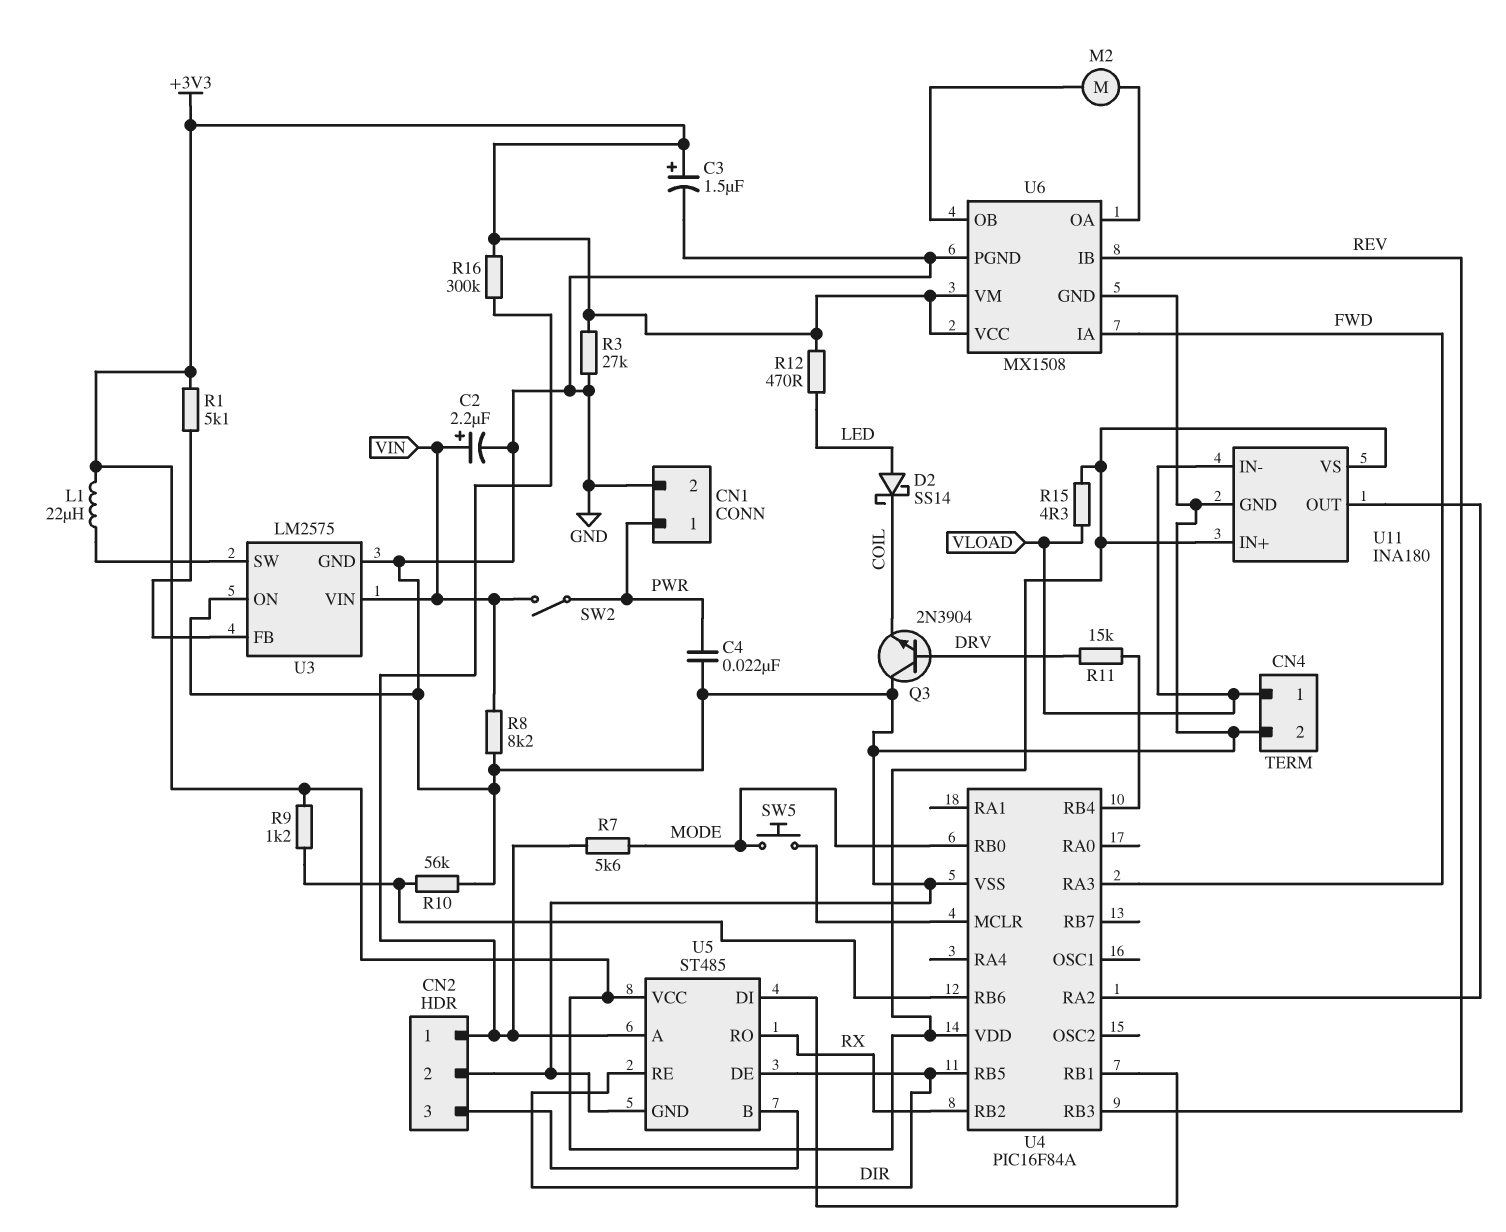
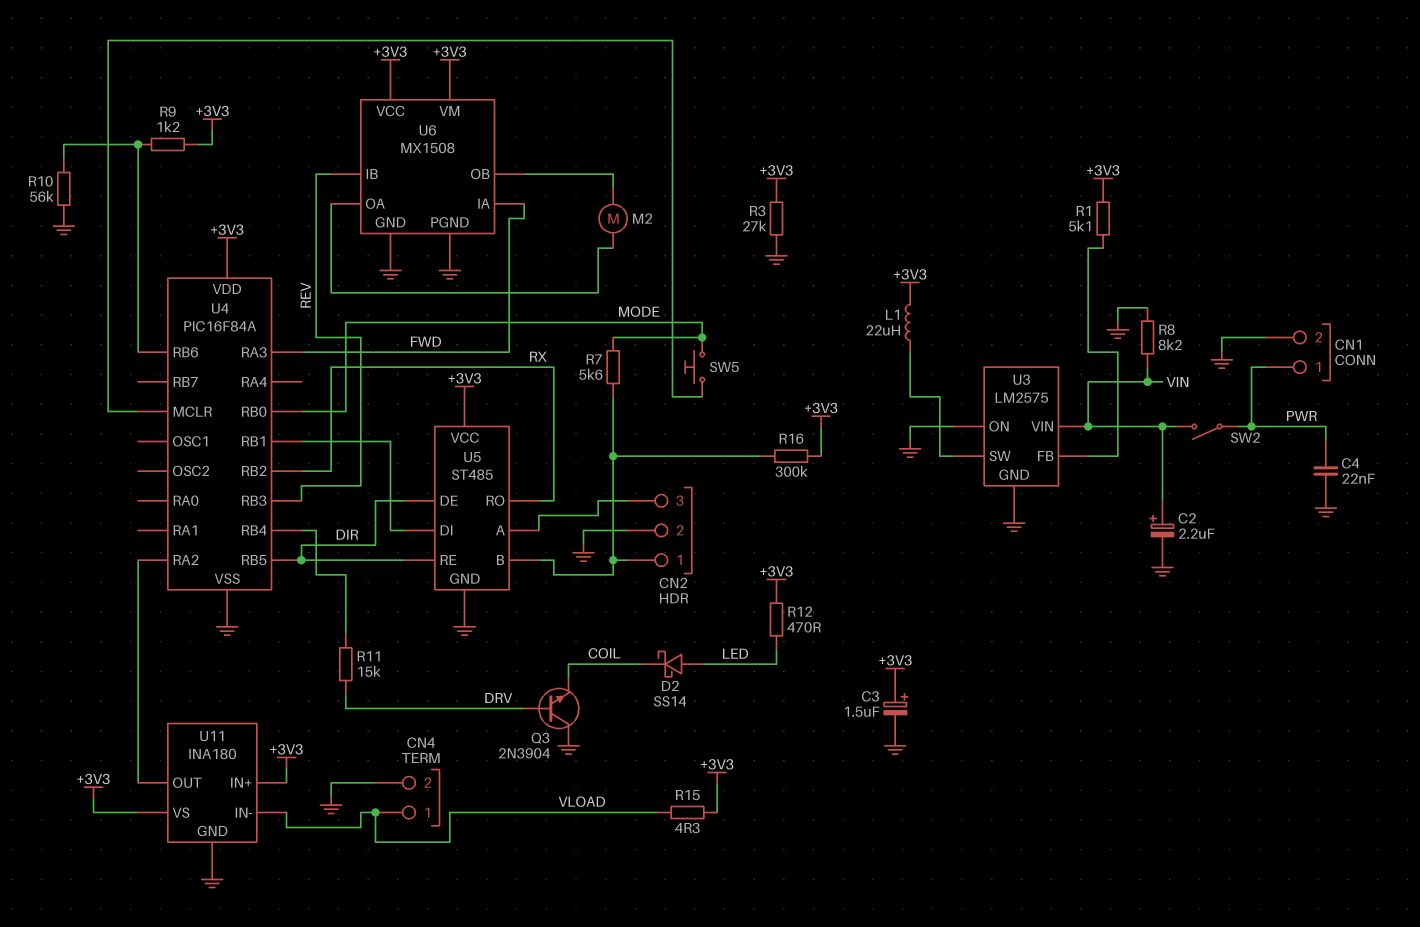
U5 pin A: CN2/1 -> CN2/3
U5 pin B: CN2/3 -> CN2/1

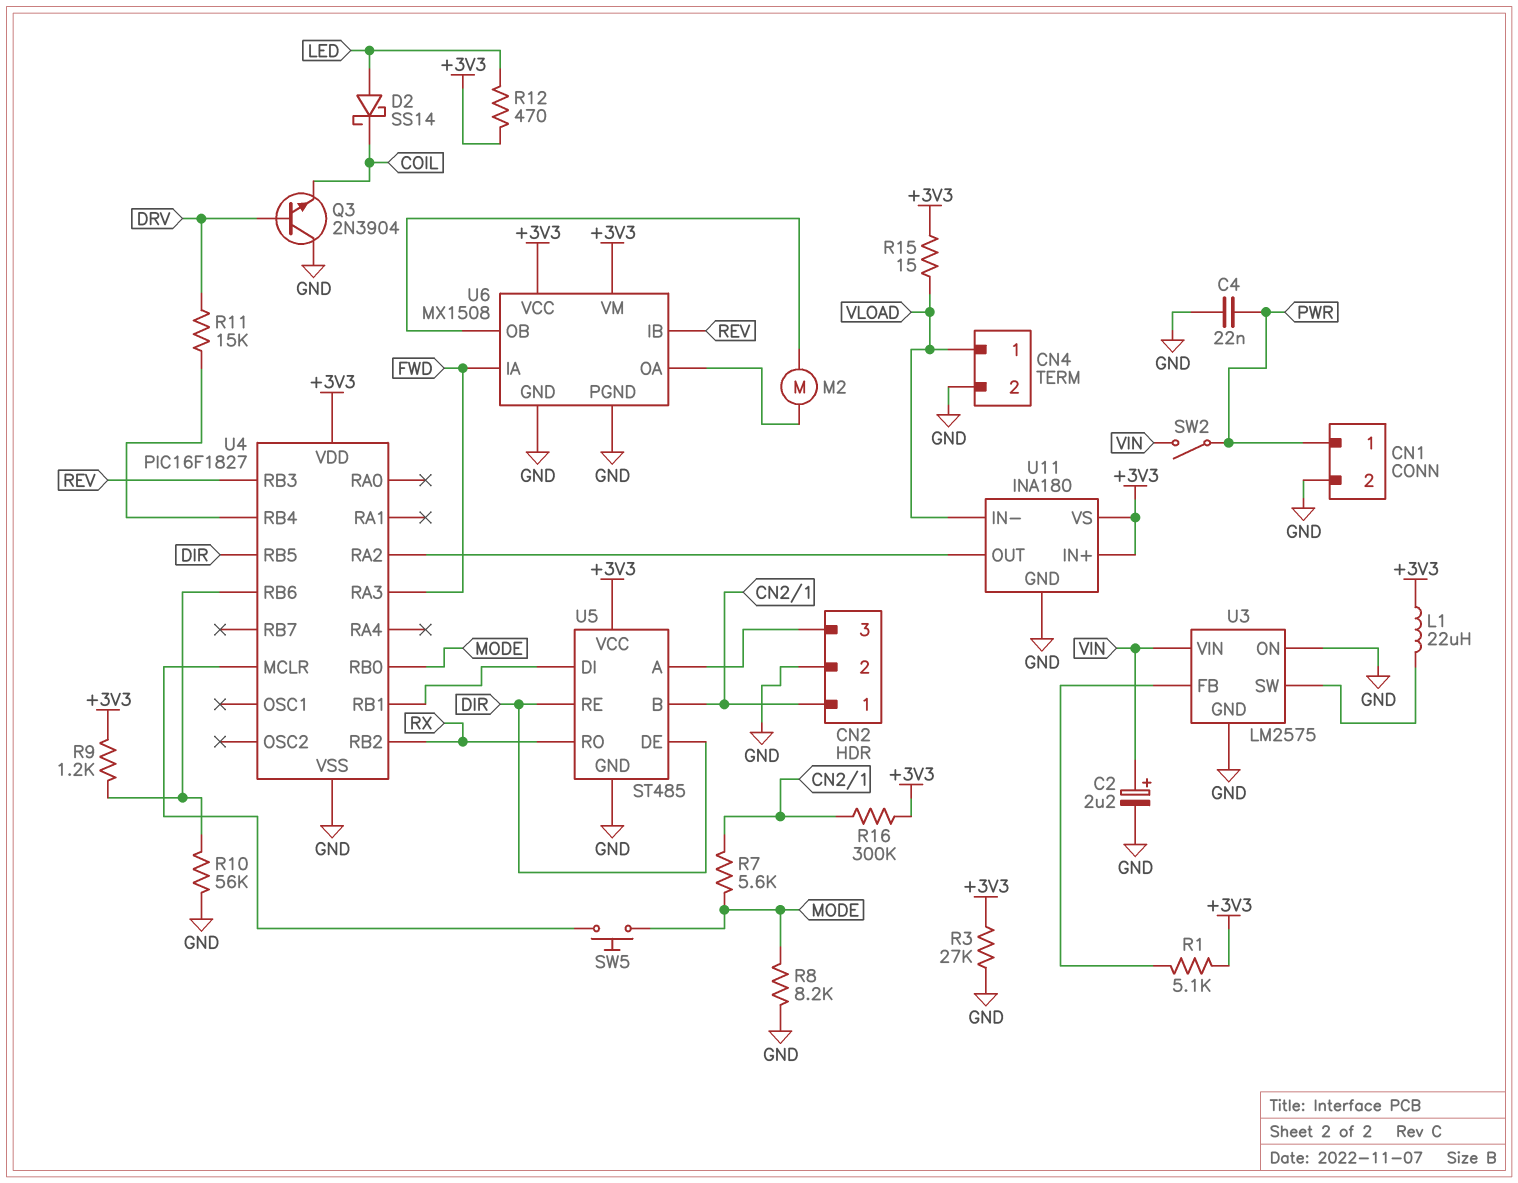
C3: 1.5uF (plus +3V3, minus GND) -> none
R8: 8.2k (GND, VIN) -> 8.2k (GND, MODE)
R15: 4.3 (+3V3, VLOAD) -> 15 (+3V3, VLOAD)
U4: PIC16F84A -> PIC16F1827

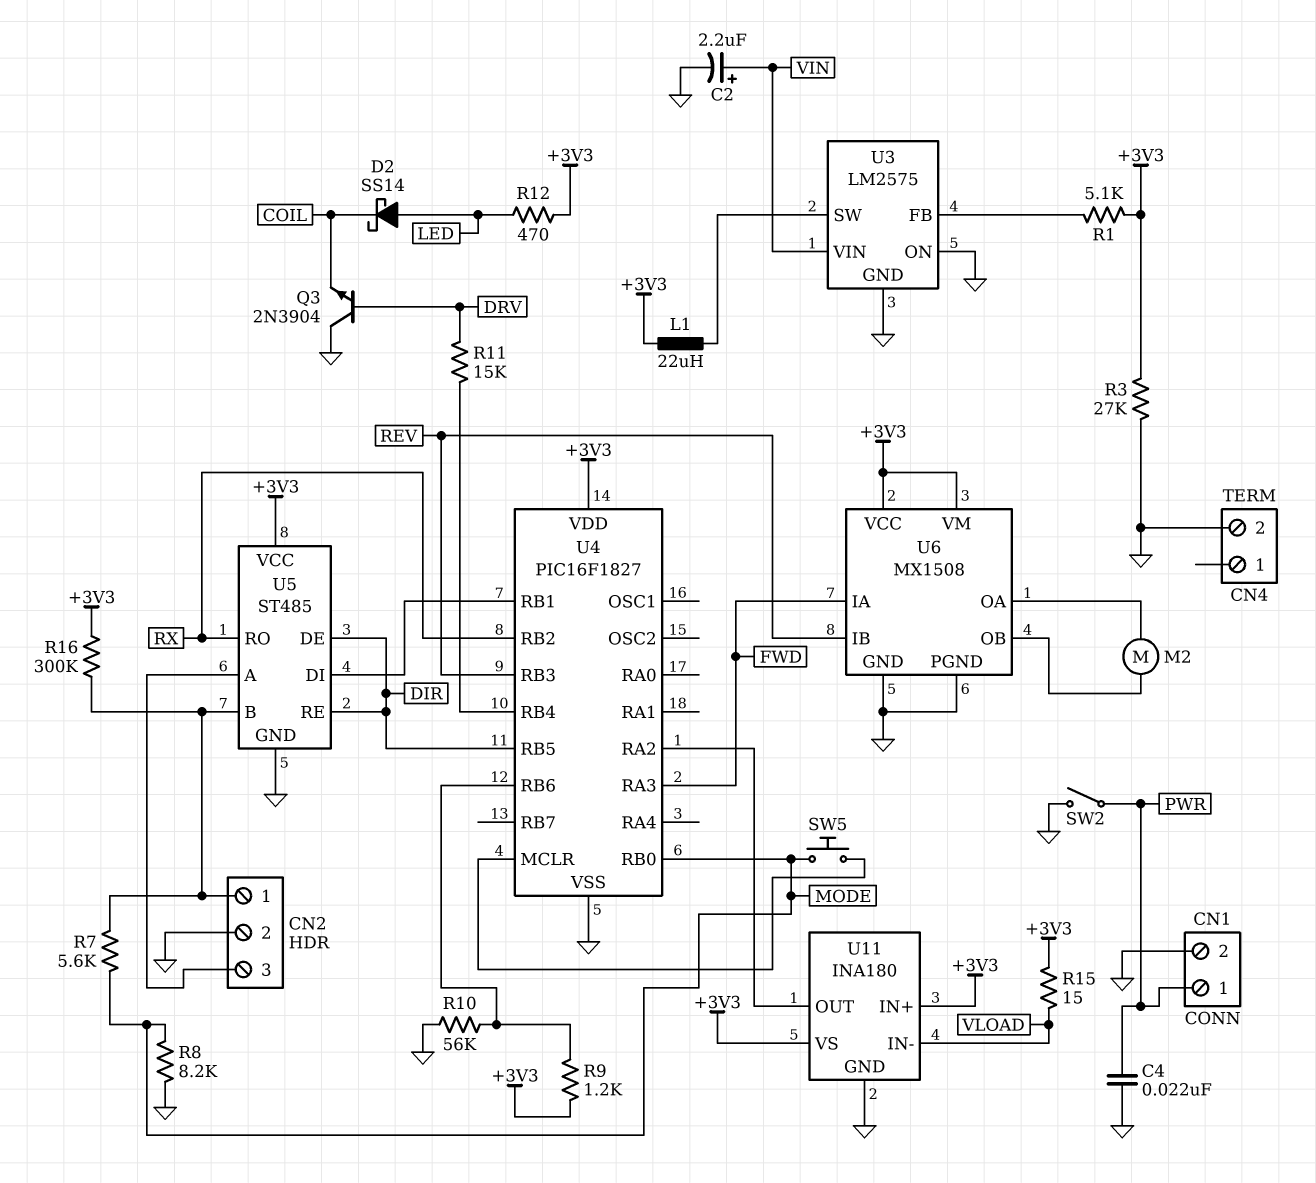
CN4 pin 1: VLOAD -> none
SW2: switch (PWR, VIN) -> switch (GND, PWR)

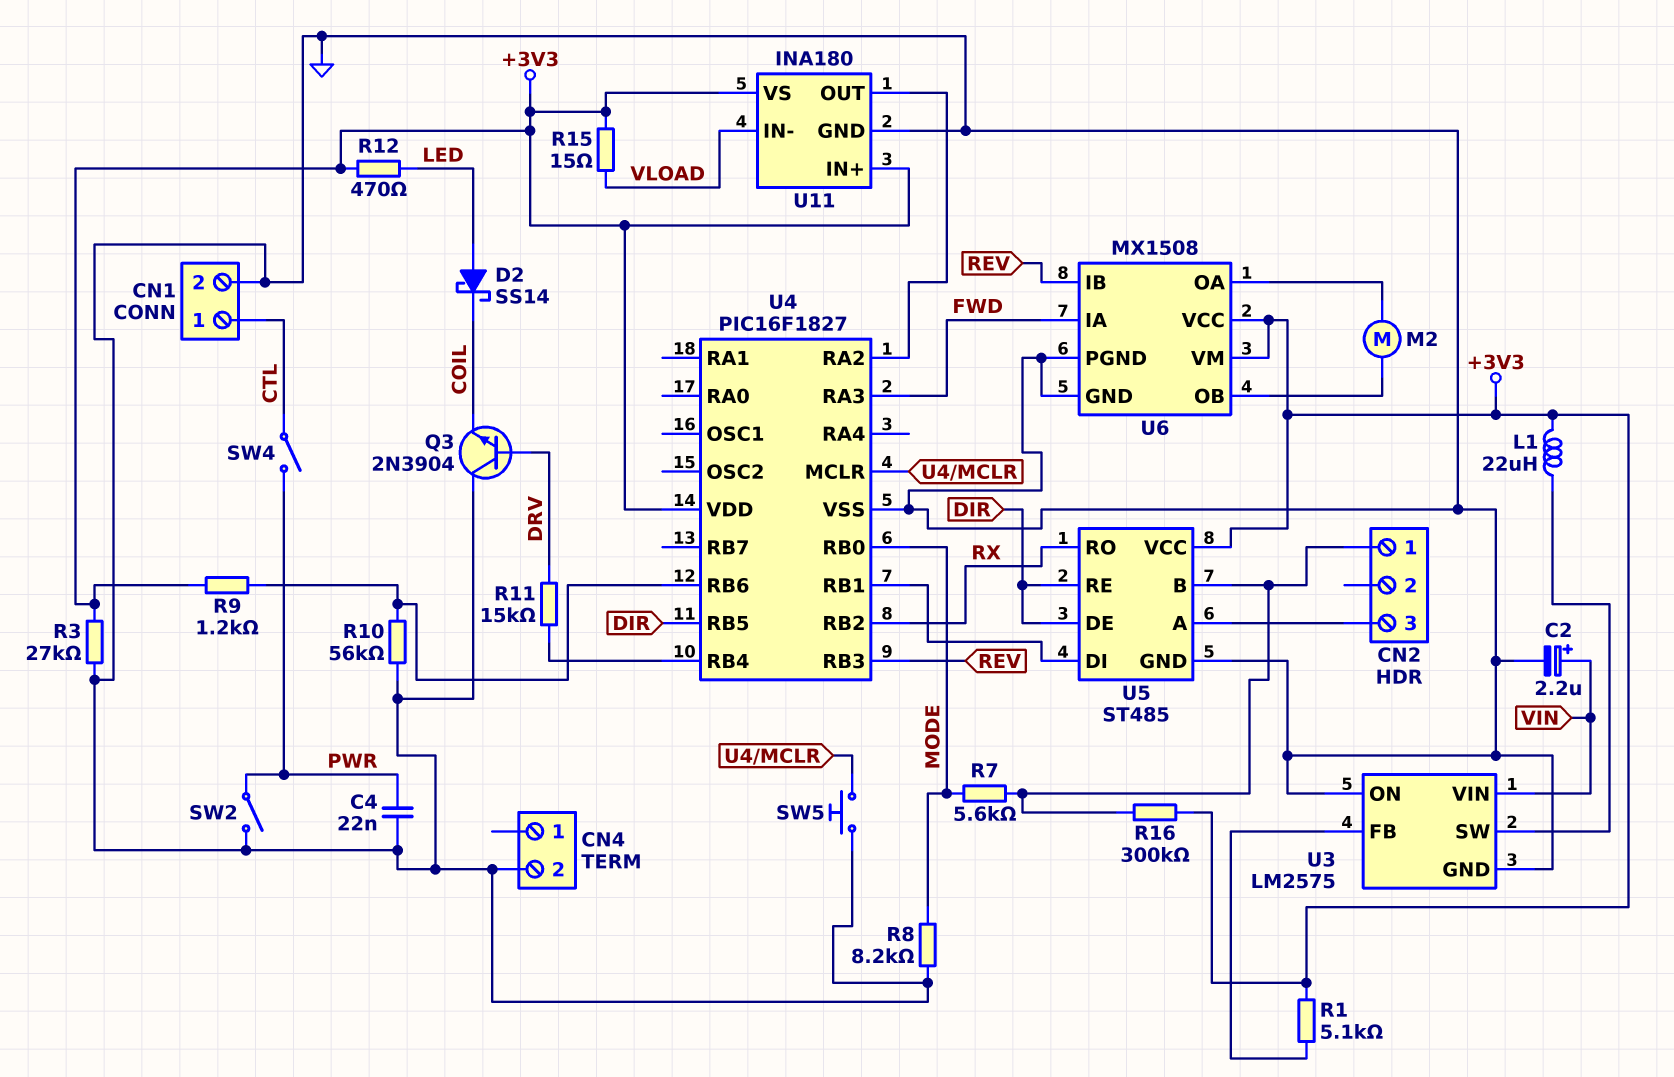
CN1 pin 1: PWR -> CTL
CN2 pin 2: GND -> none
SW4: none -> switch (CTL, PWR)
SW5: button (MODE, U4/MCLR) -> button (GND, U4/MCLR)

